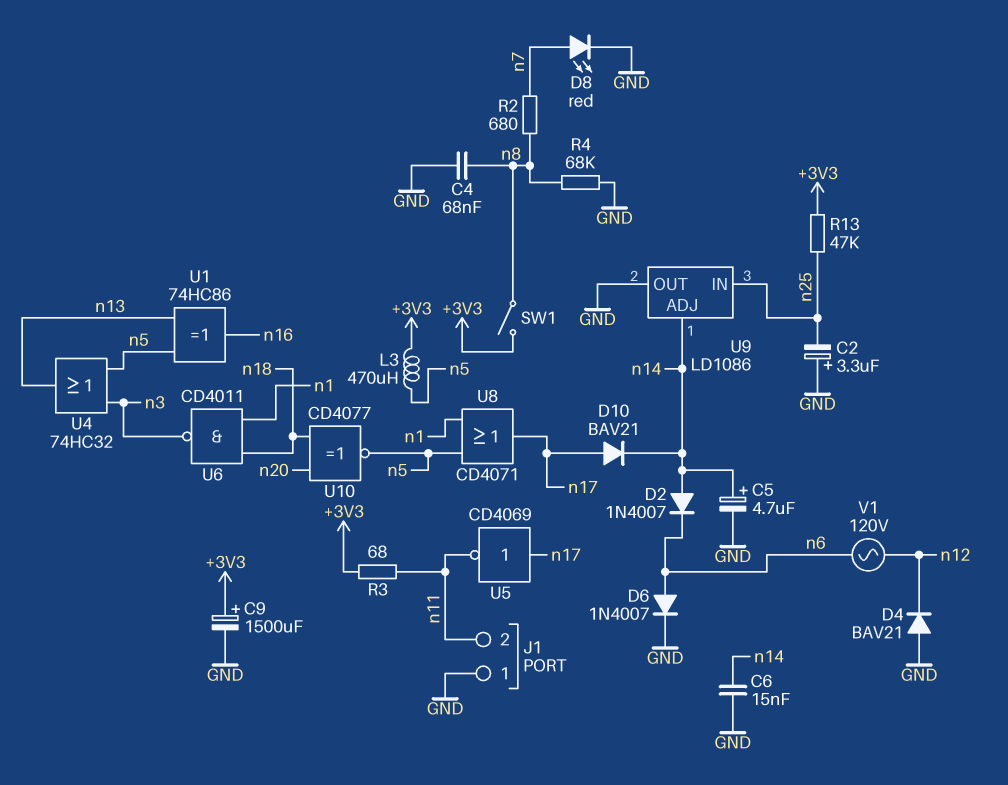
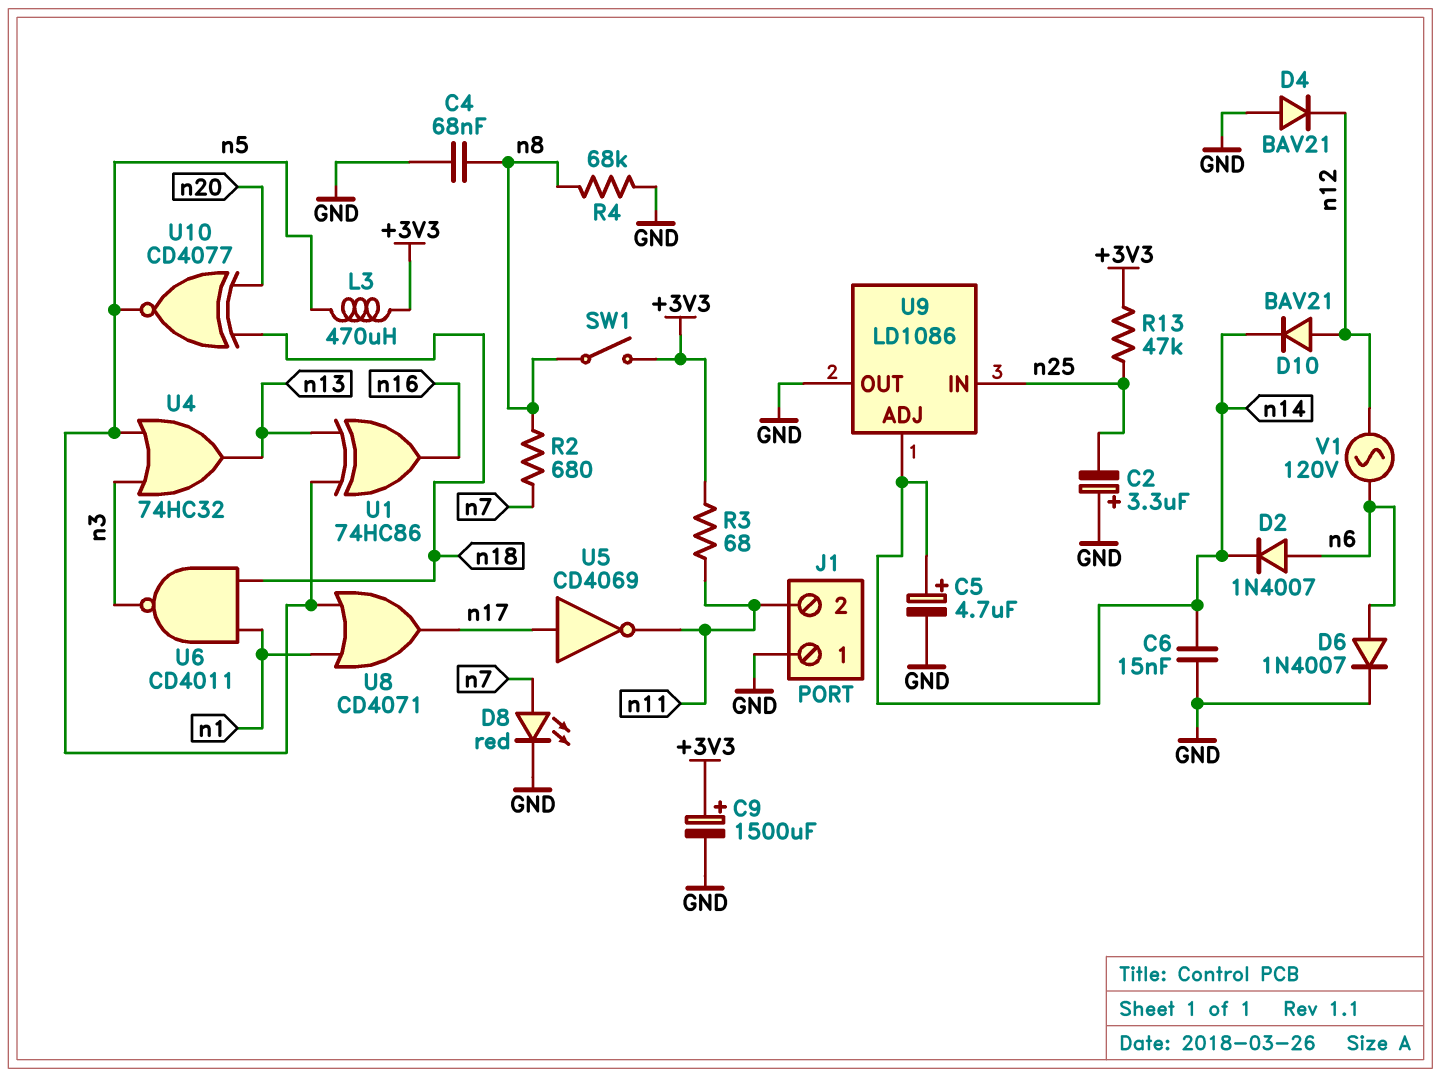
D2: diode 1N4007 (A n14, K n6) -> diode 1N4007 (A n6, K n14)
D10: diode BAV21 (A n17, K n14) -> diode BAV21 (A n12, K n14)

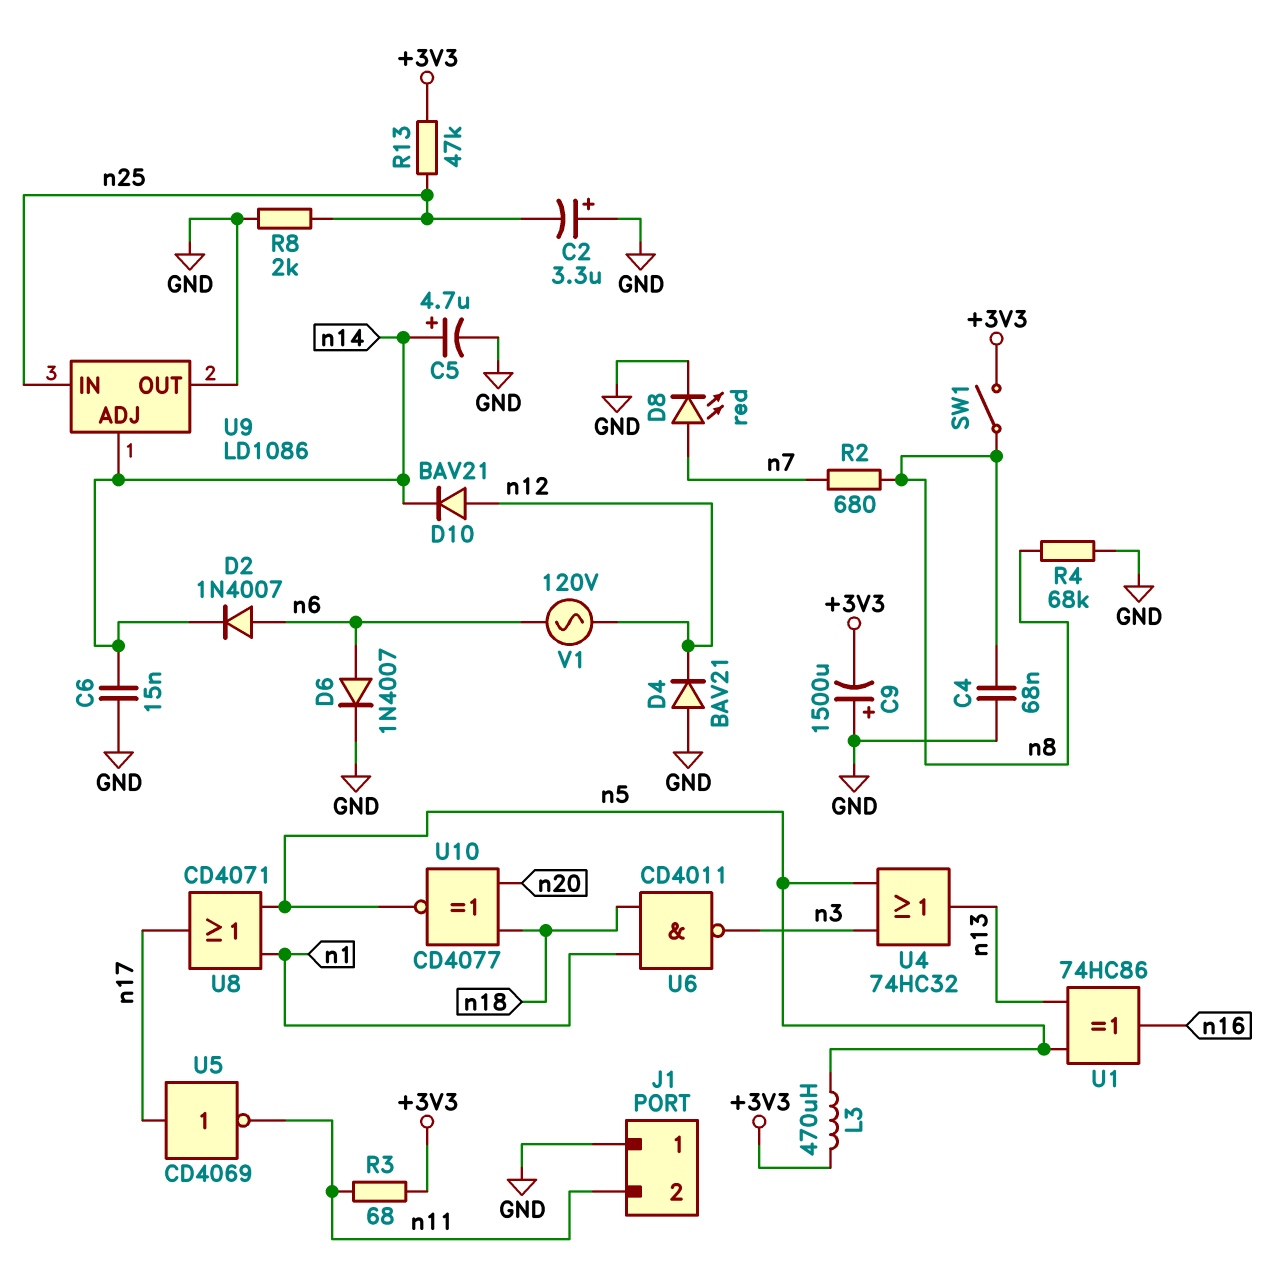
C9: 1500uF (plus +3V3, minus GND) -> 1500uF (plus GND, minus +3V3)
R8: none -> 2k (GND, n25)

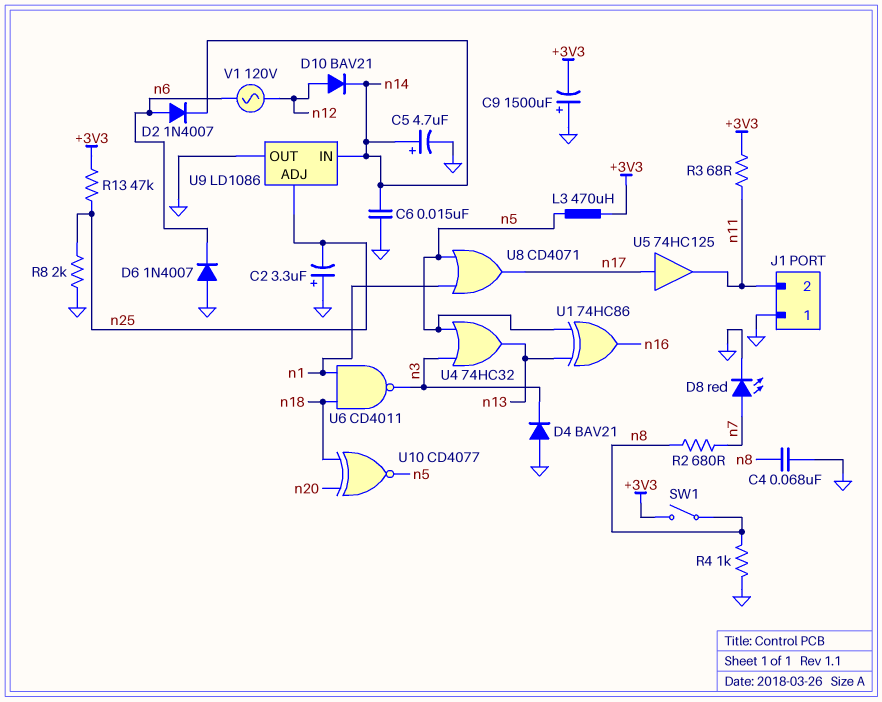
D4: diode BAV21 (A GND, K n12) -> diode BAV21 (A GND, K n3)
D6: diode 1N4007 (A n6, K GND) -> diode 1N4007 (A GND, K n6)
R4: 68k (GND, n8) -> 1k (GND, n8)
U5: NOT CD4069 (in n17, out n11) -> buffer 74HC125 (in n17, out n11)
U9 pin ADJ: n14 -> n25
U9 pin IN: n25 -> n14

